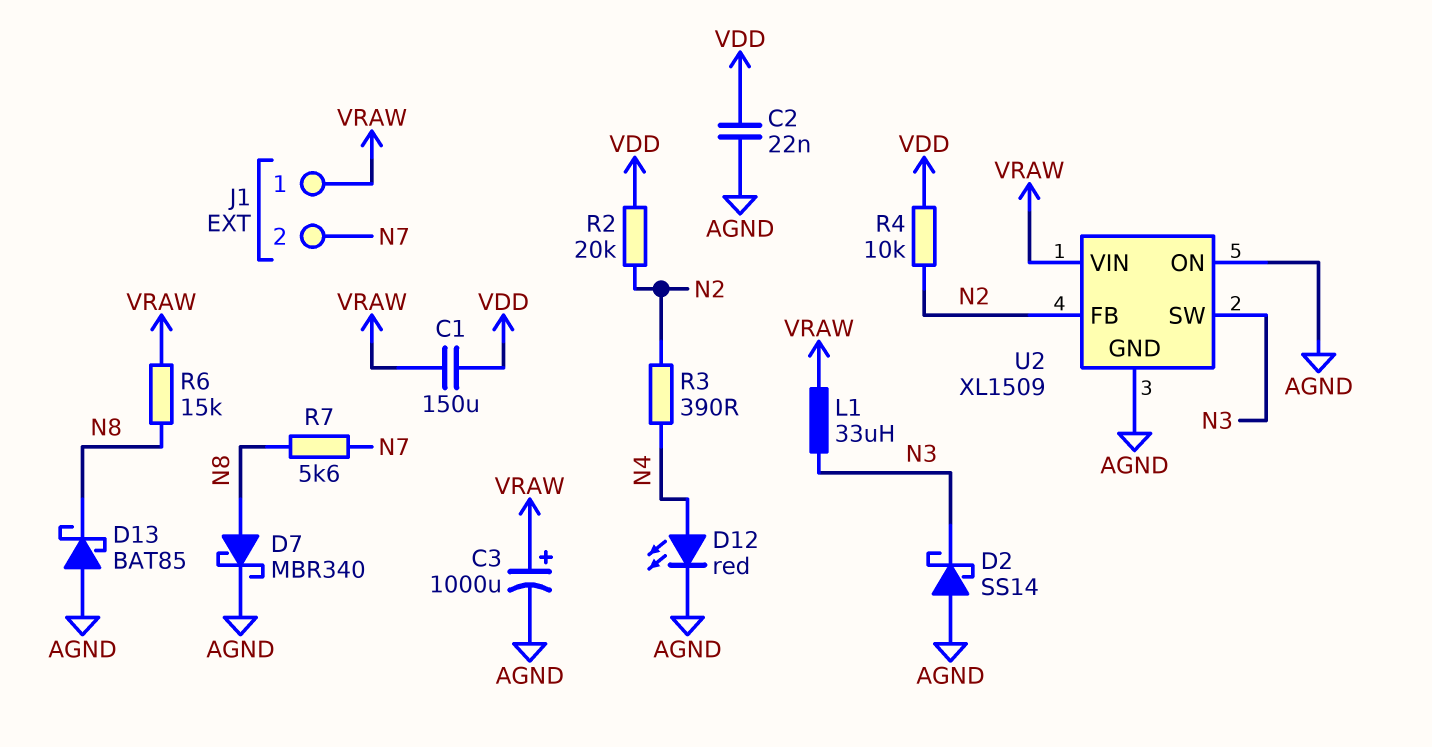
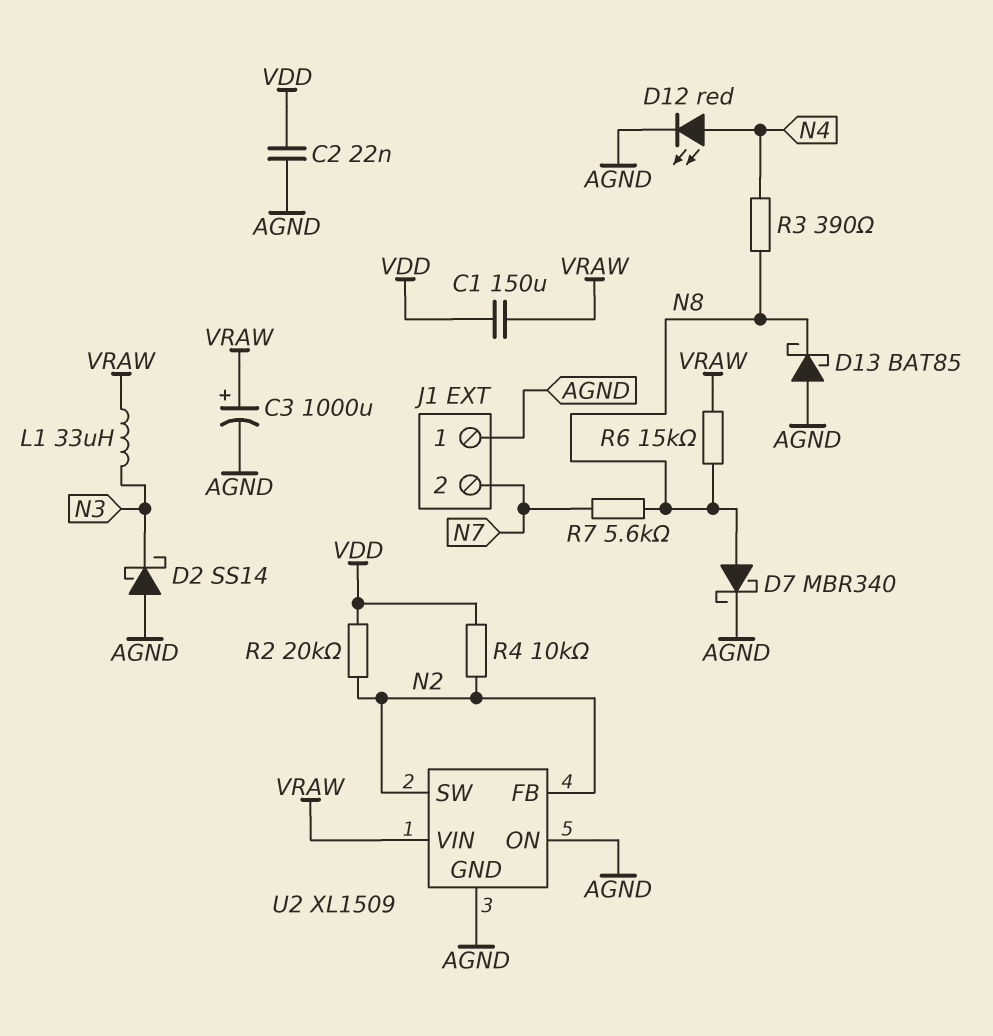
J1 pin 1: VRAW -> AGND
R3: 390 (N2, N4) -> 390 (N4, N8)
U2 pin SW: N3 -> N2

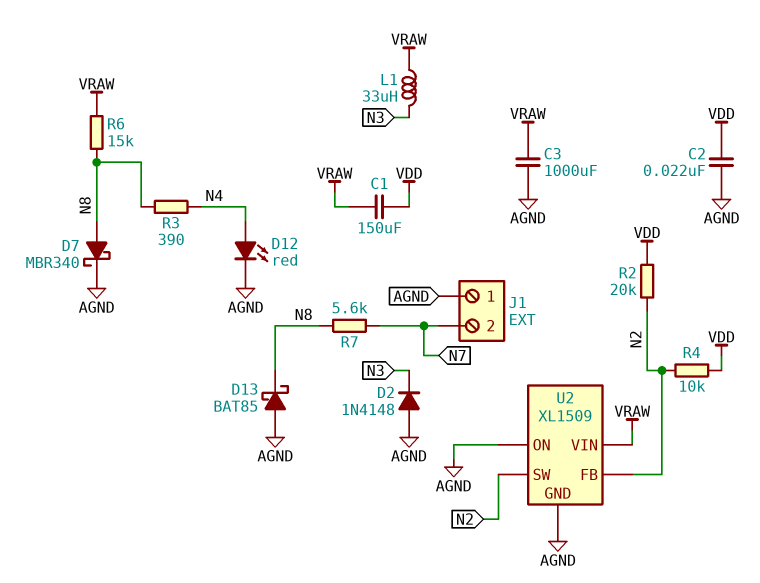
C3: 1000uF (plus VRAW, minus AGND) -> 1000uF (AGND, VRAW)
D2: schottky SS14 (A AGND, K N3) -> diode 1N4148 (A AGND, K N3)

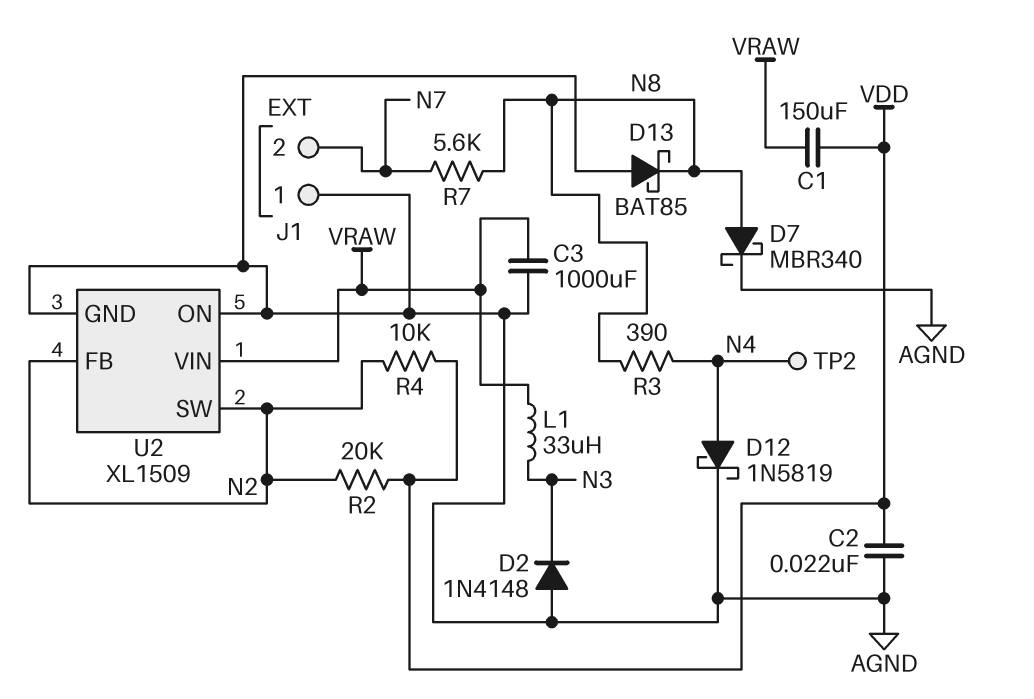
D12: LED red (A N4, K AGND) -> schottky 1N5819 (A N4, K AGND)
R6: 15k (N8, VRAW) -> none
TP2: none -> test point (N4)

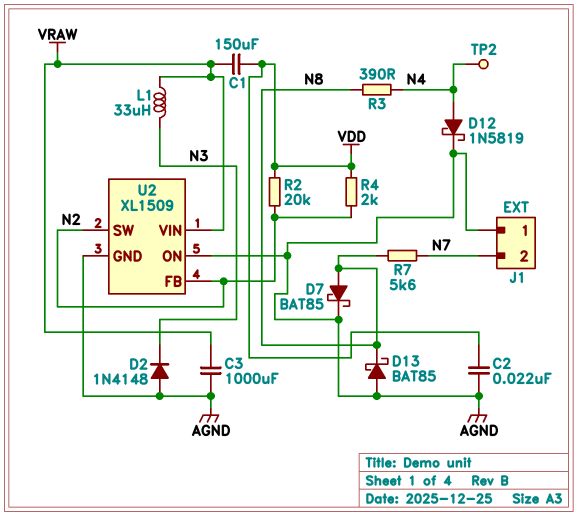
D7: schottky MBR340 (A N8, K AGND) -> schottky BAT85 (A N8, K AGND)
R4: 10k (N2, VDD) -> 2k (N2, VDD)

